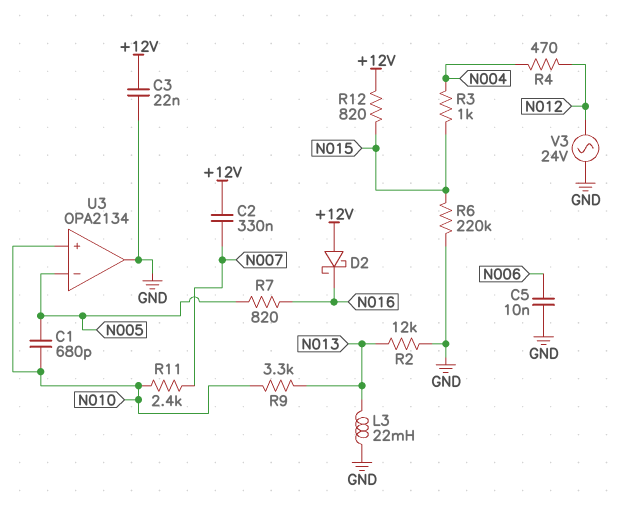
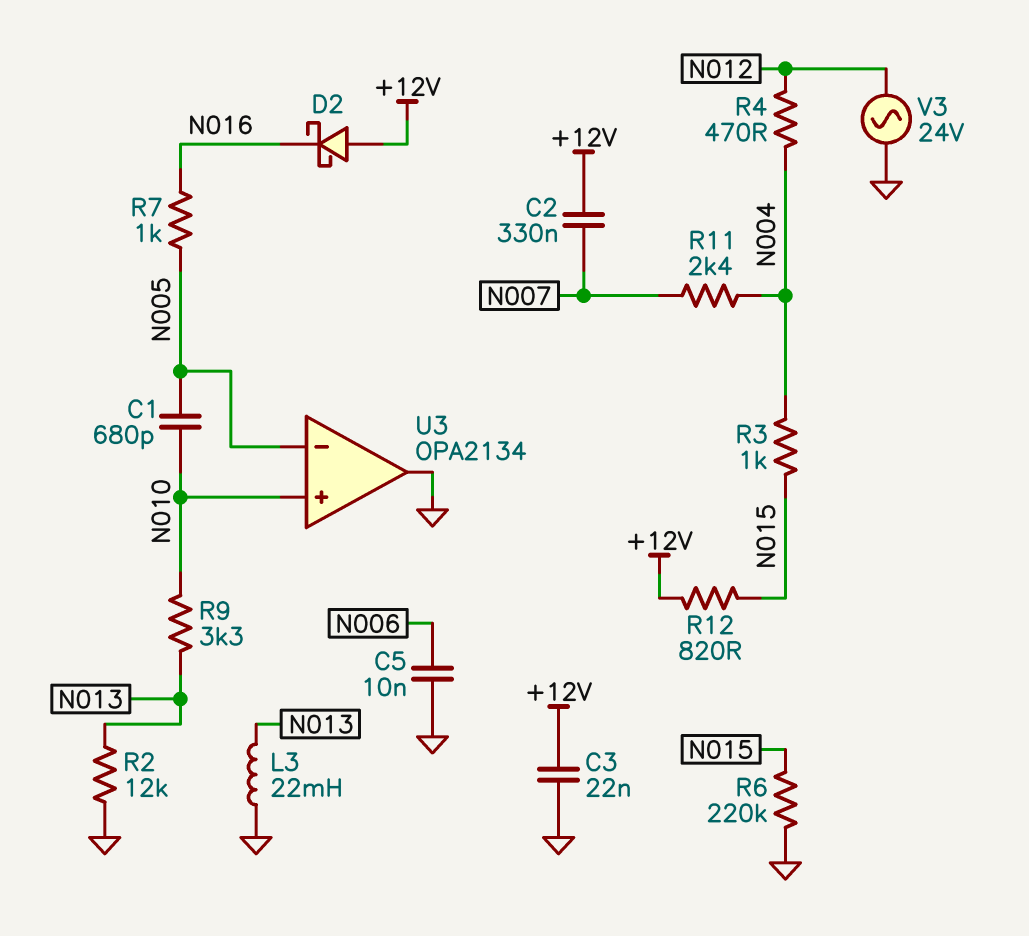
R7: 820 (N005, N016) -> 1k (N005, N016)
R11: 2.4k (N007, N010) -> 2.4k (N004, N007)

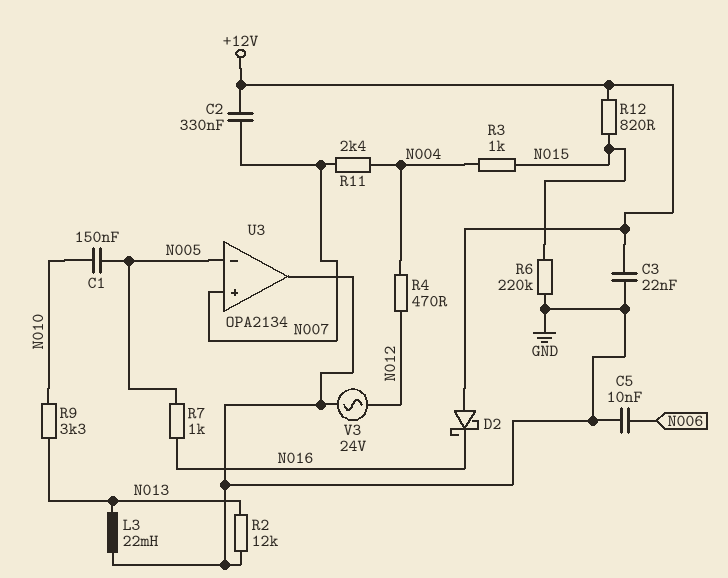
C1: 680pF (N005, N010) -> 150nF (N005, N010)
U3 pin in+: N010 -> N007

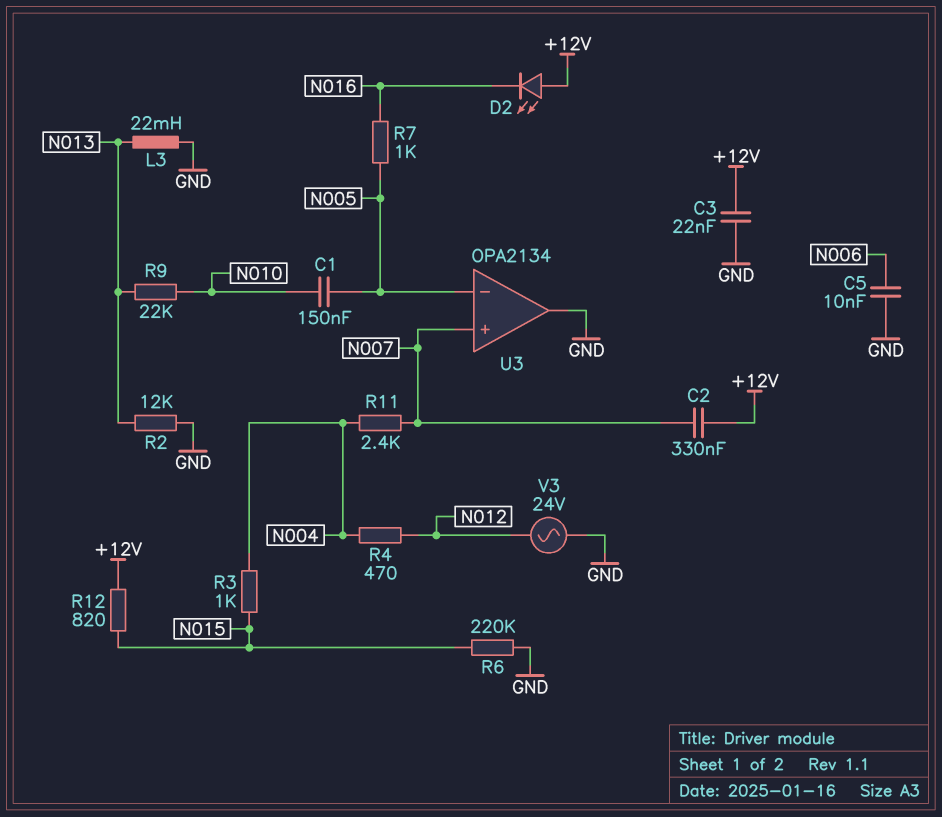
D2: schottky (A +12V, K N016) -> LED (A +12V, K N016)
R9: 3.3k (N010, N013) -> 22k (N010, N013)

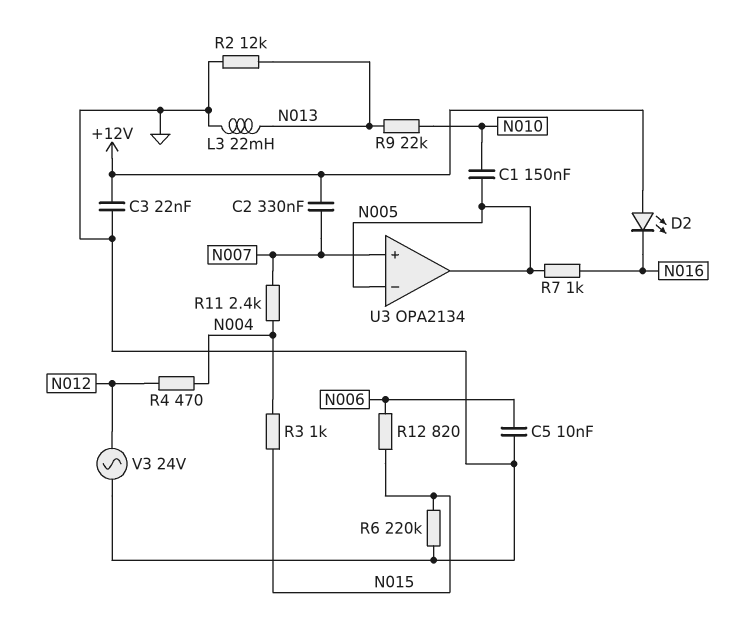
R12: 820 (+12V, N015) -> 820 (N006, N015)
U3 pin out: GND -> N005

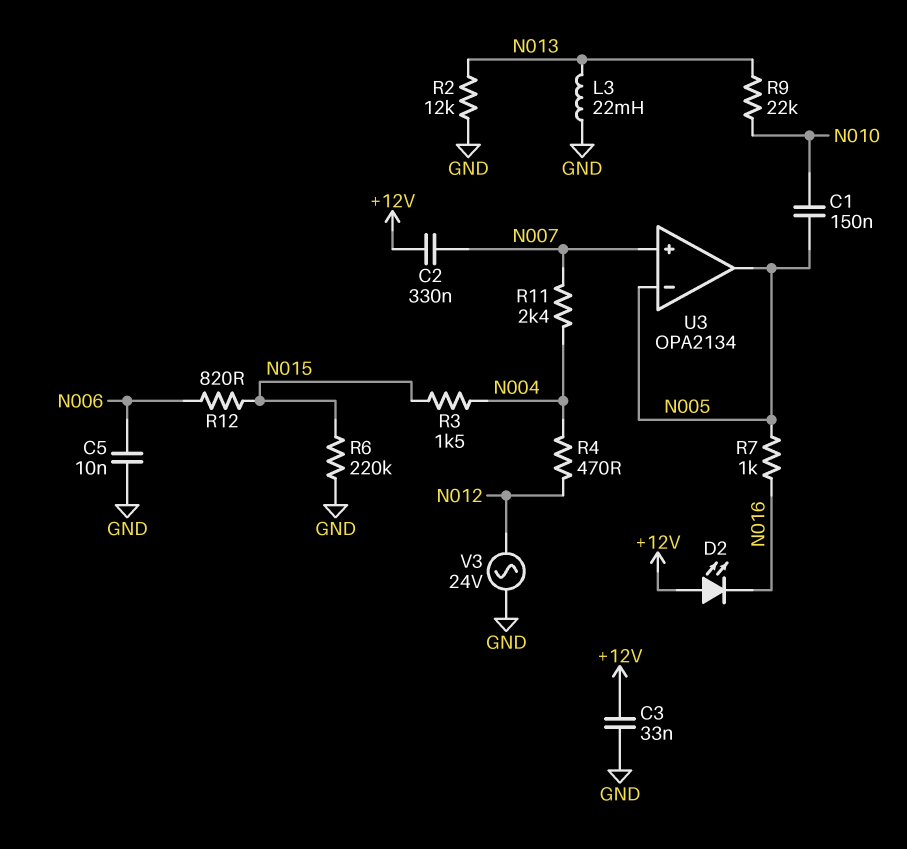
C3: 22nF (+12V, GND) -> 33nF (+12V, GND)
R3: 1k (N004, N015) -> 1.5k (N004, N015)

